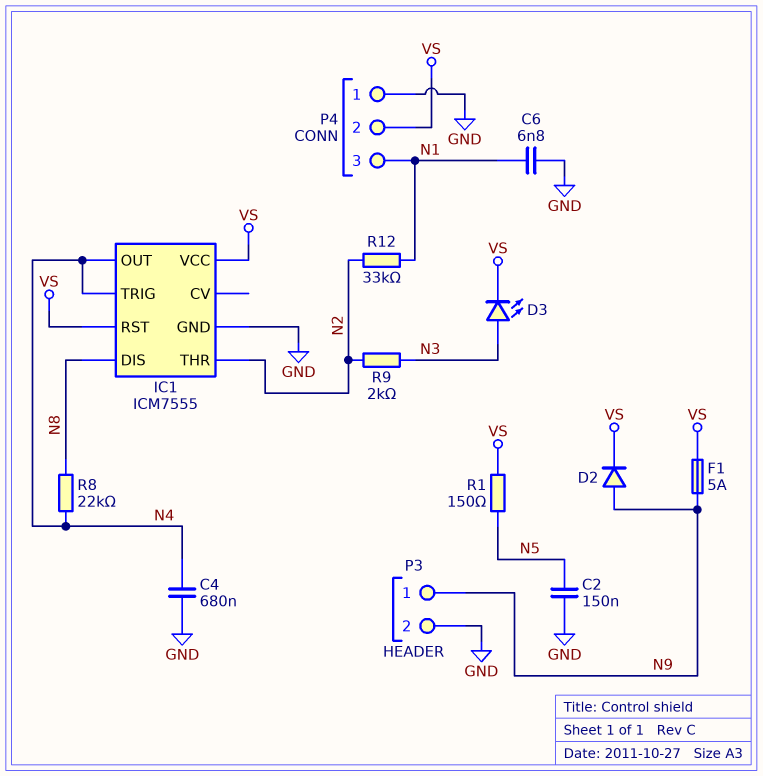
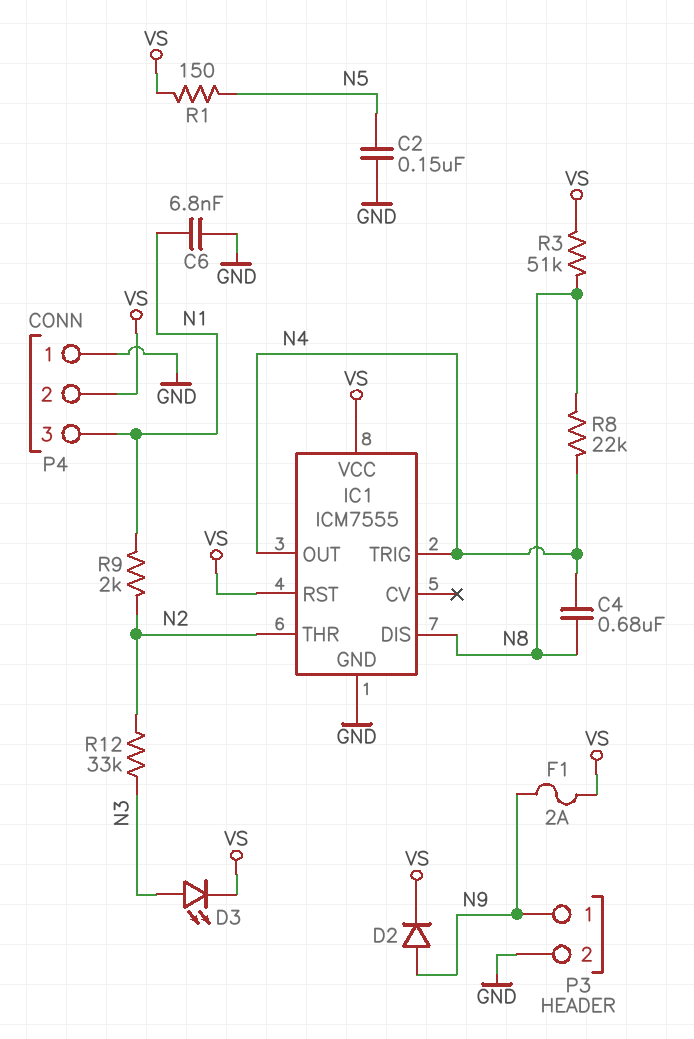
C4: 680nF (GND, N4) -> 680nF (N4, N8)
F1: 5A (N9, VS) -> 2A (N9, VS)
R3: none -> 51k (N8, VS)
R9: 2k (N2, N3) -> 2k (N1, N2)
R12: 33k (N1, N2) -> 33k (N2, N3)

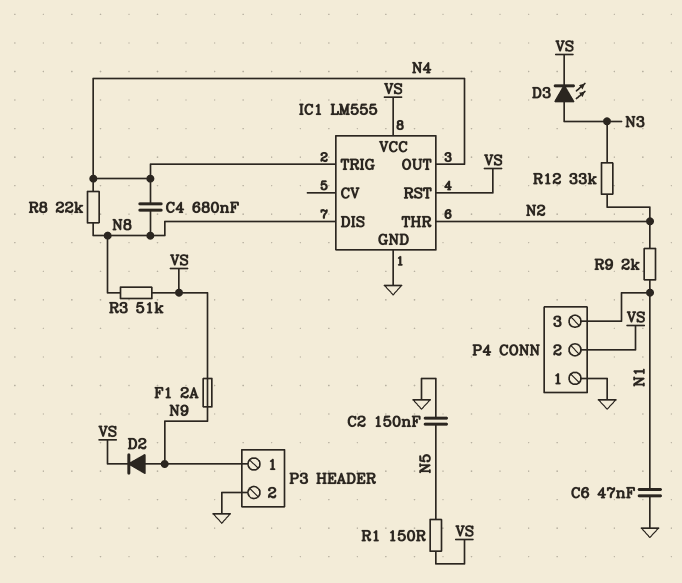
C6: 6.8nF (GND, N1) -> 47nF (GND, N1)
IC1: ICM7555 -> LM555

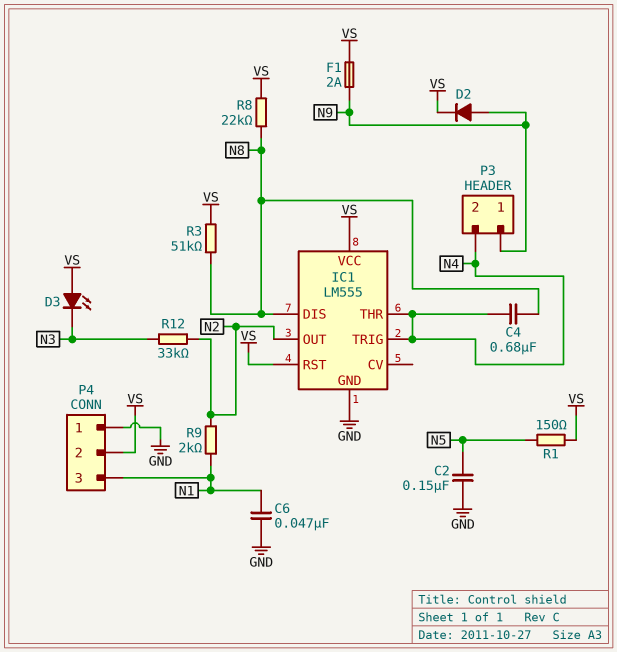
D3: LED (A N3, K VS) -> LED (A VS, K N3)
IC1 pin OUT: N4 -> N2
IC1 pin THR: N2 -> N4
P3 pin 2: GND -> N4
R8: 22k (N4, N8) -> 22k (N8, VS)

